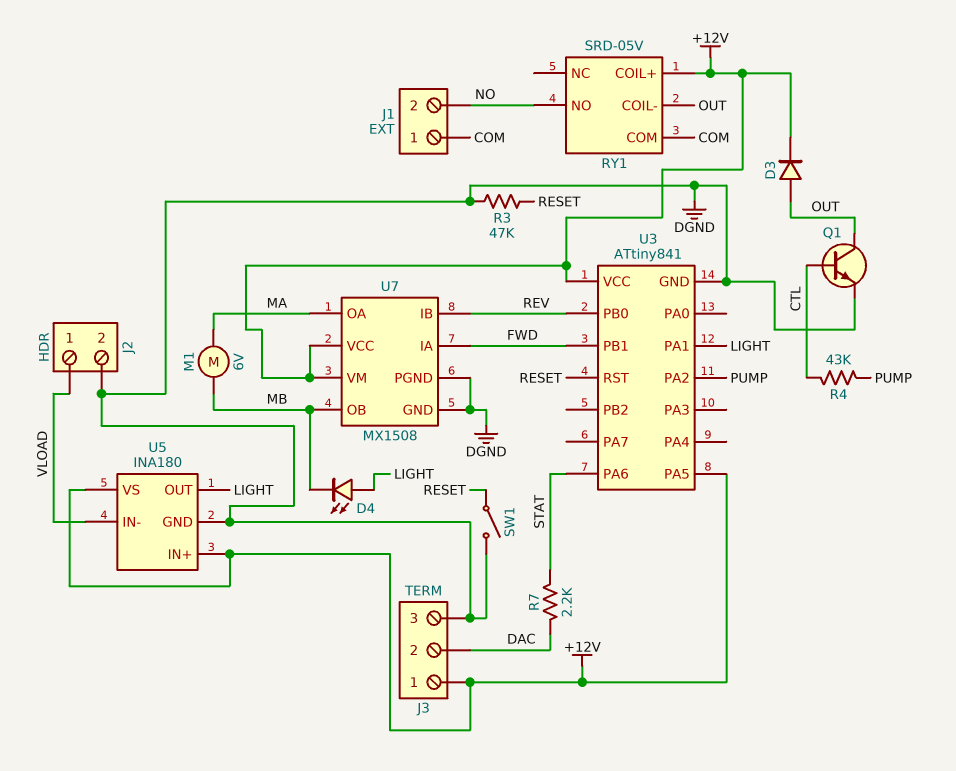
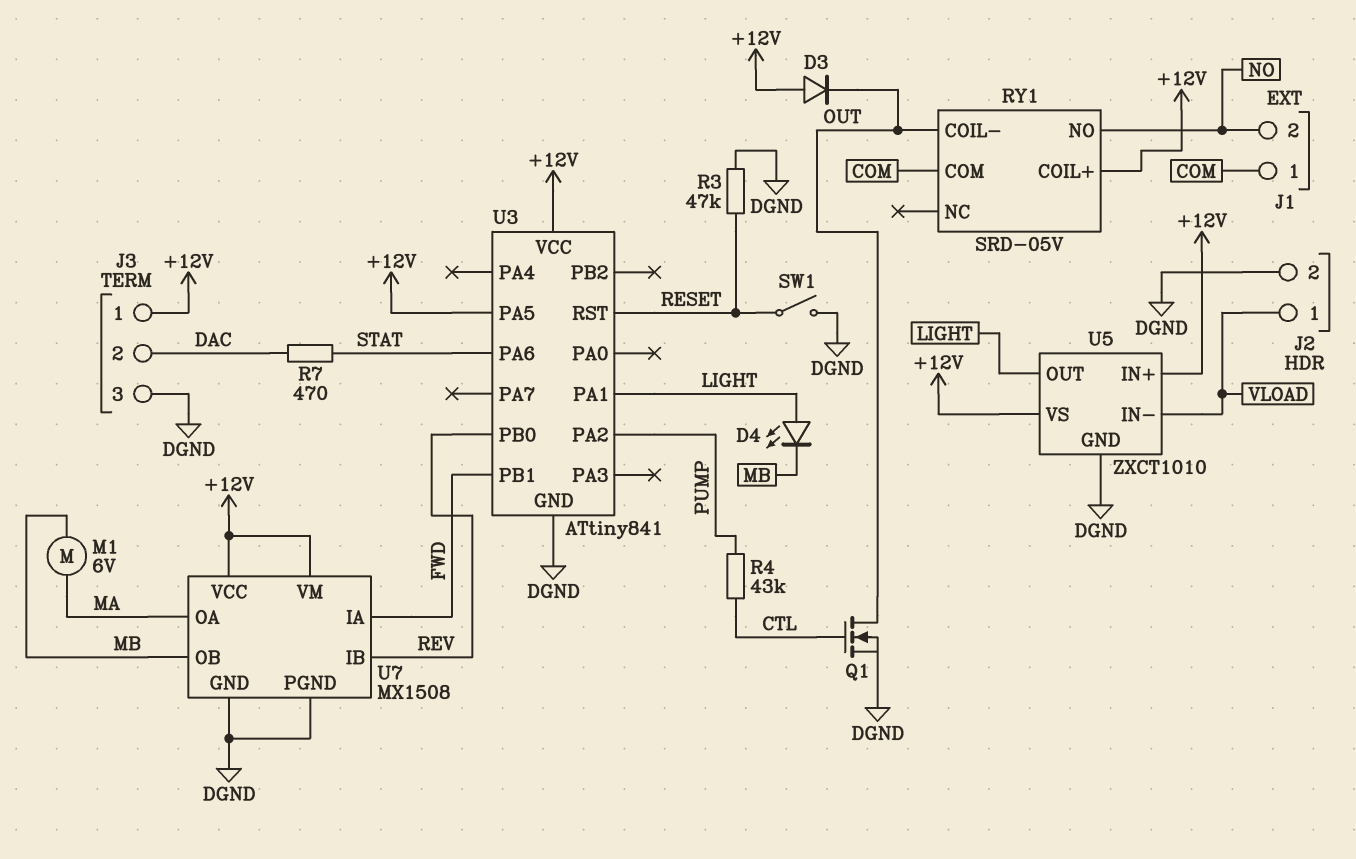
D3: diode (A OUT, K +12V) -> diode (A +12V, K OUT)
Q1: NPN (B CTL, C OUT, E DGND) -> NMOS (G CTL, D OUT, S DGND)
R7: 2.2k (DAC, STAT) -> 470 (DAC, STAT)
U5: INA180 -> ZXCT1010

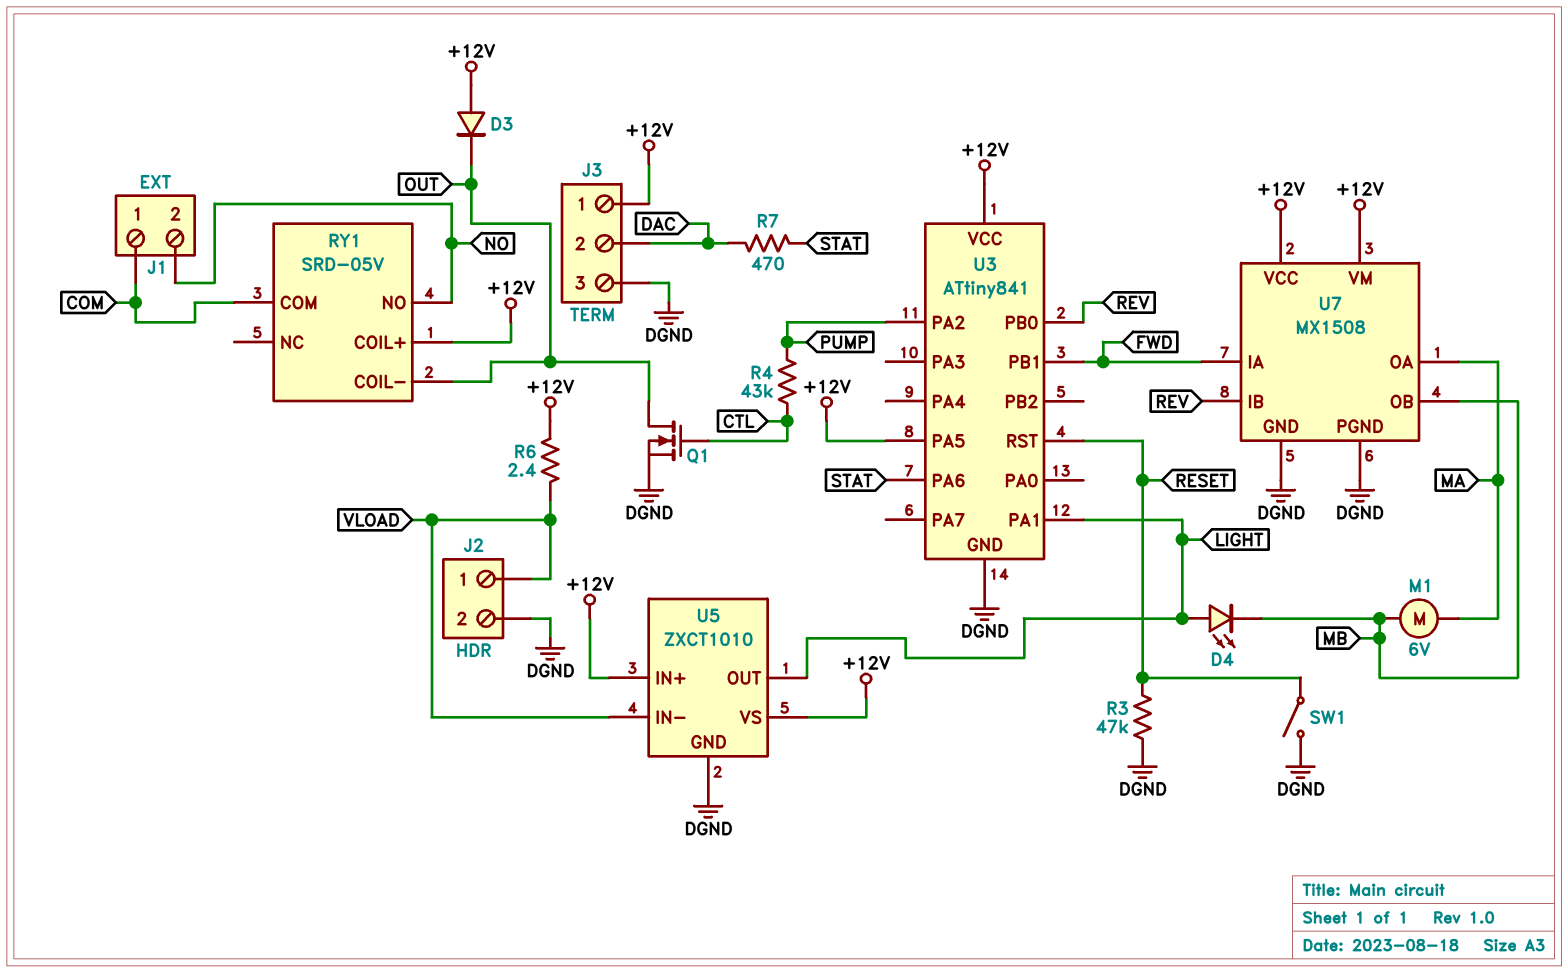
R6: none -> 2.4 (+12V, VLOAD)

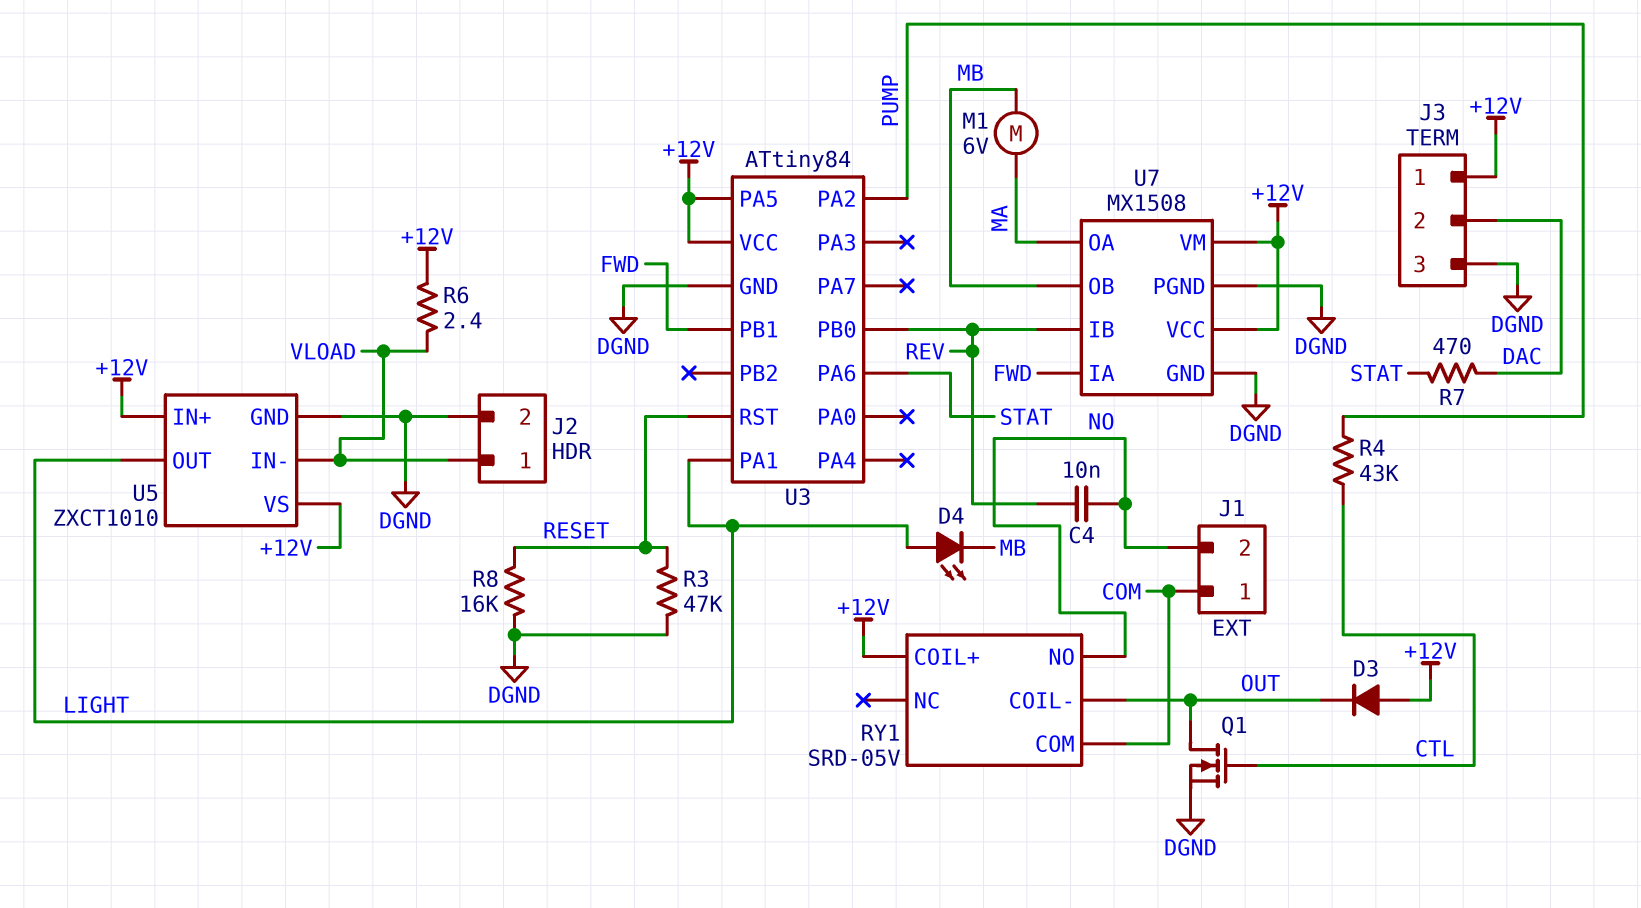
C4: none -> 10nF (NO, REV)
R8: none -> 16k (DGND, RESET)
SW1: switch (DGND, RESET) -> none
U3: ATtiny841 -> ATtiny84

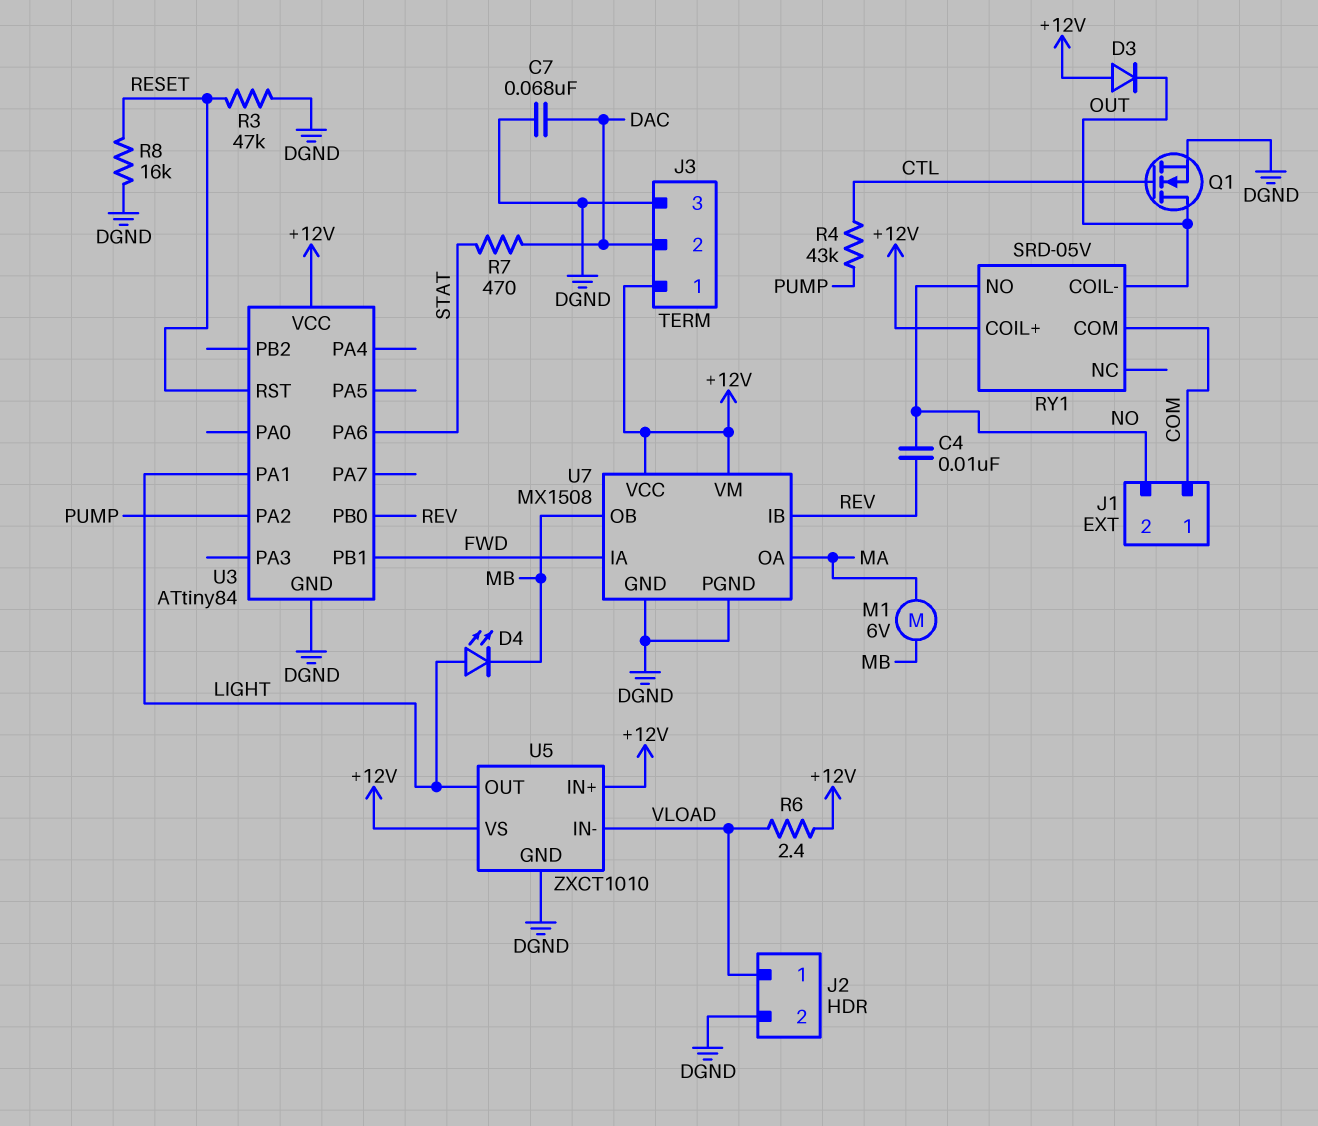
C7: none -> 68nF (DAC, DGND)
U3 pin PA5: +12V -> none

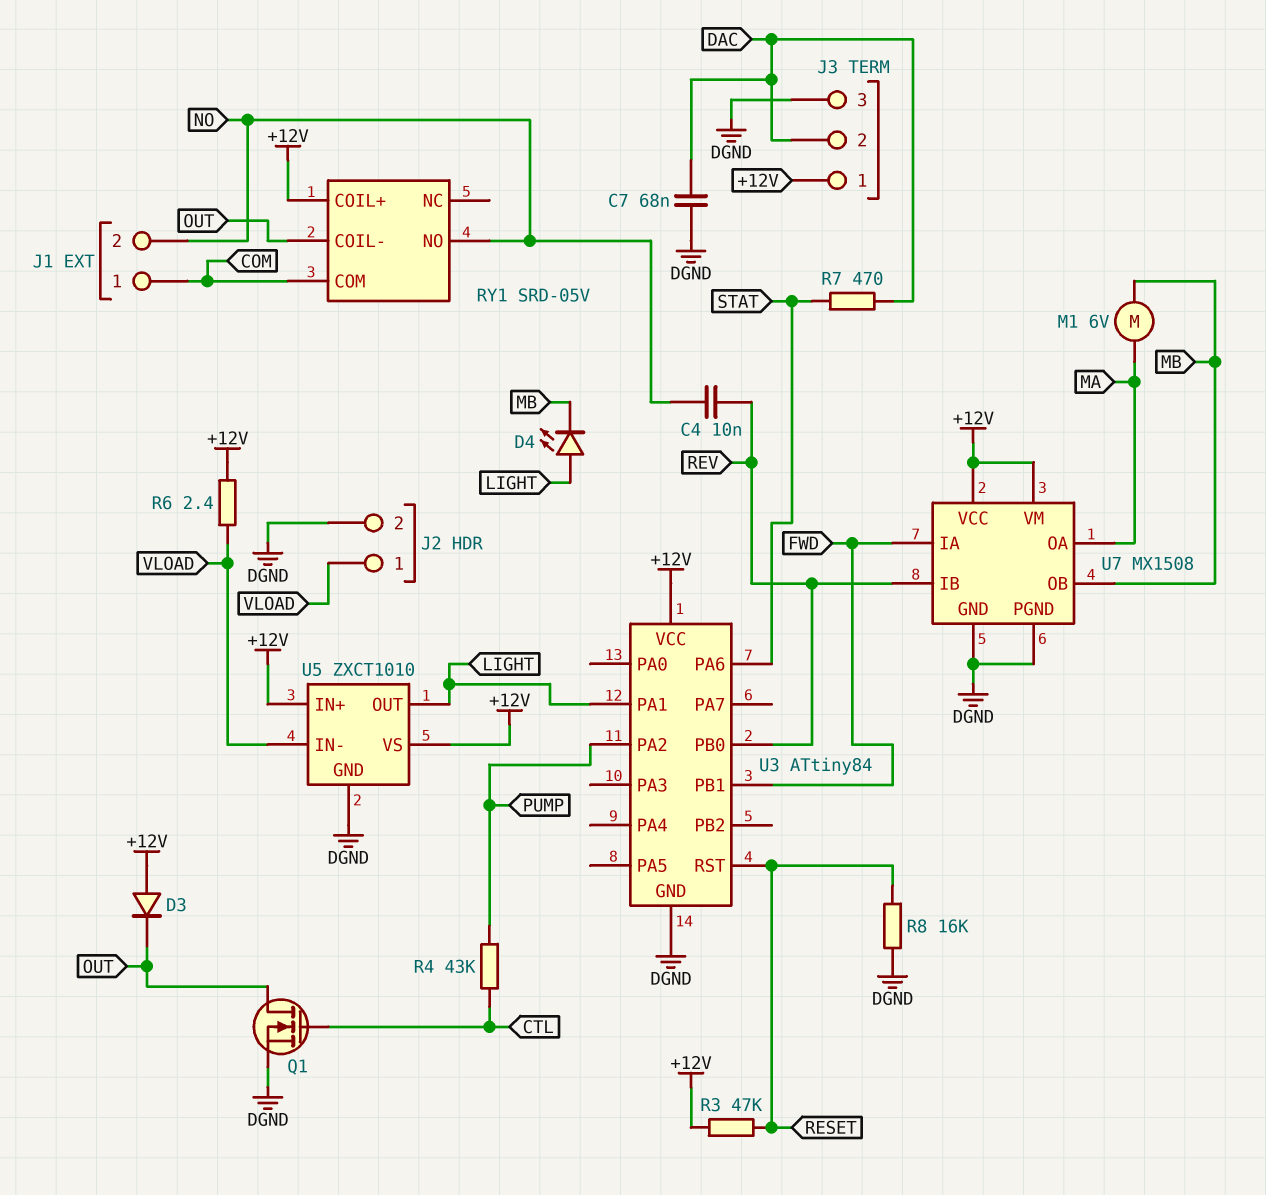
R3: 47k (DGND, RESET) -> 47k (+12V, RESET)

